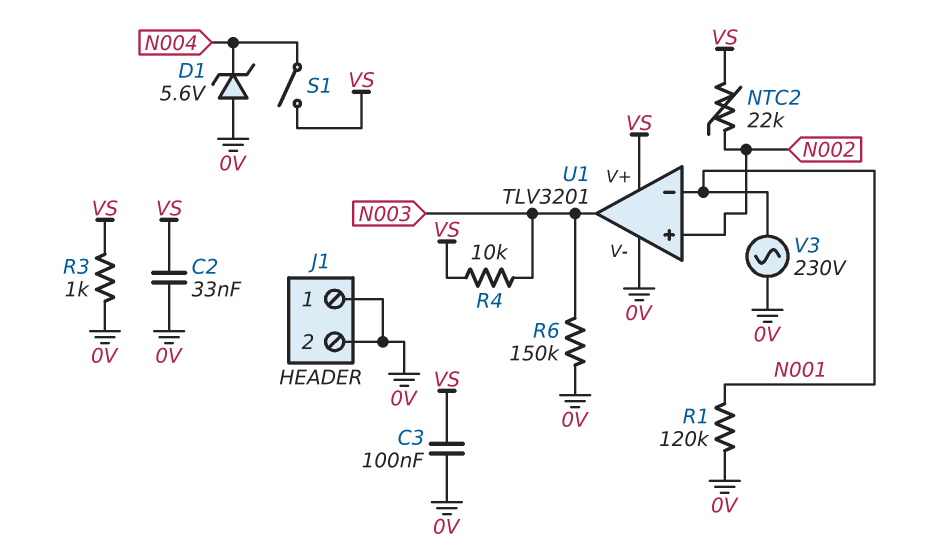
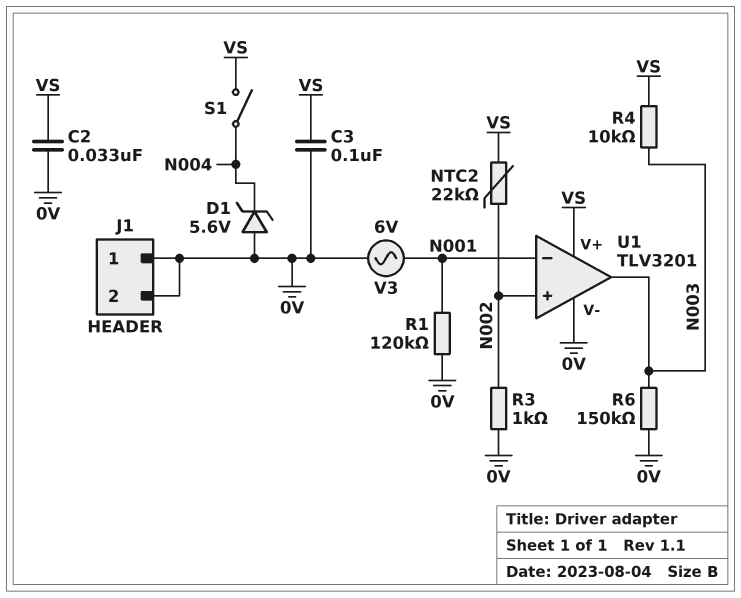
R3: 1k (0V, VS) -> 1k (0V, N002)
V3: AC 230V (0V, N001) -> AC 6V (0V, N001)

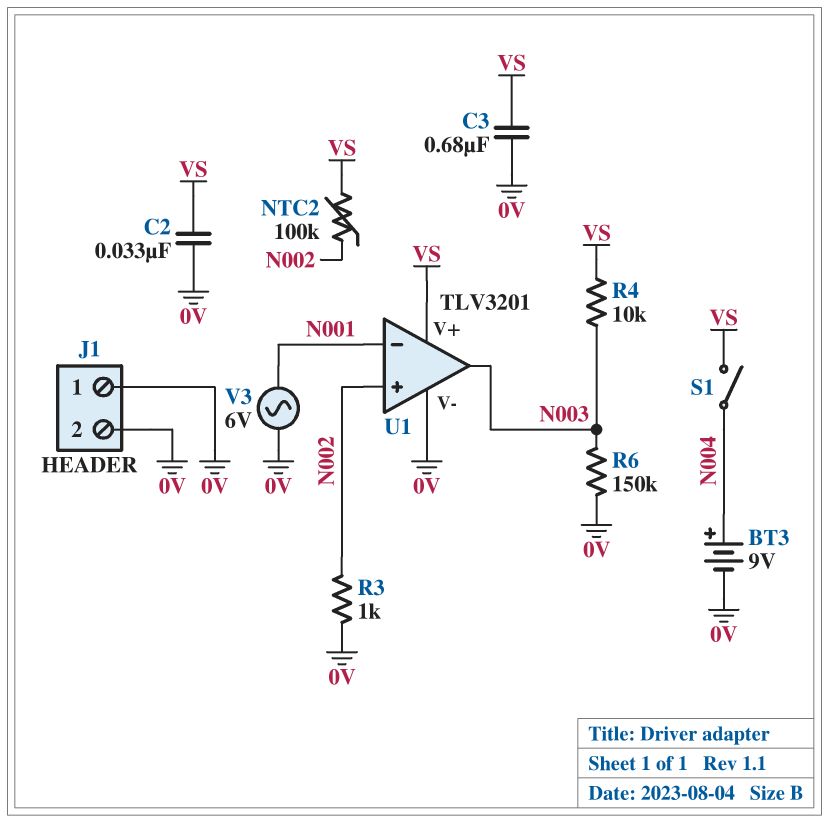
BT3: none -> 9V (plus N004, minus 0V)
C3: 100nF (0V, VS) -> 680nF (0V, VS)
D1: zener 5.6V (A 0V, K N004) -> none
NTC2: 22k (N002, VS) -> 100k (N002, VS)
R1: 120k (0V, N001) -> none

